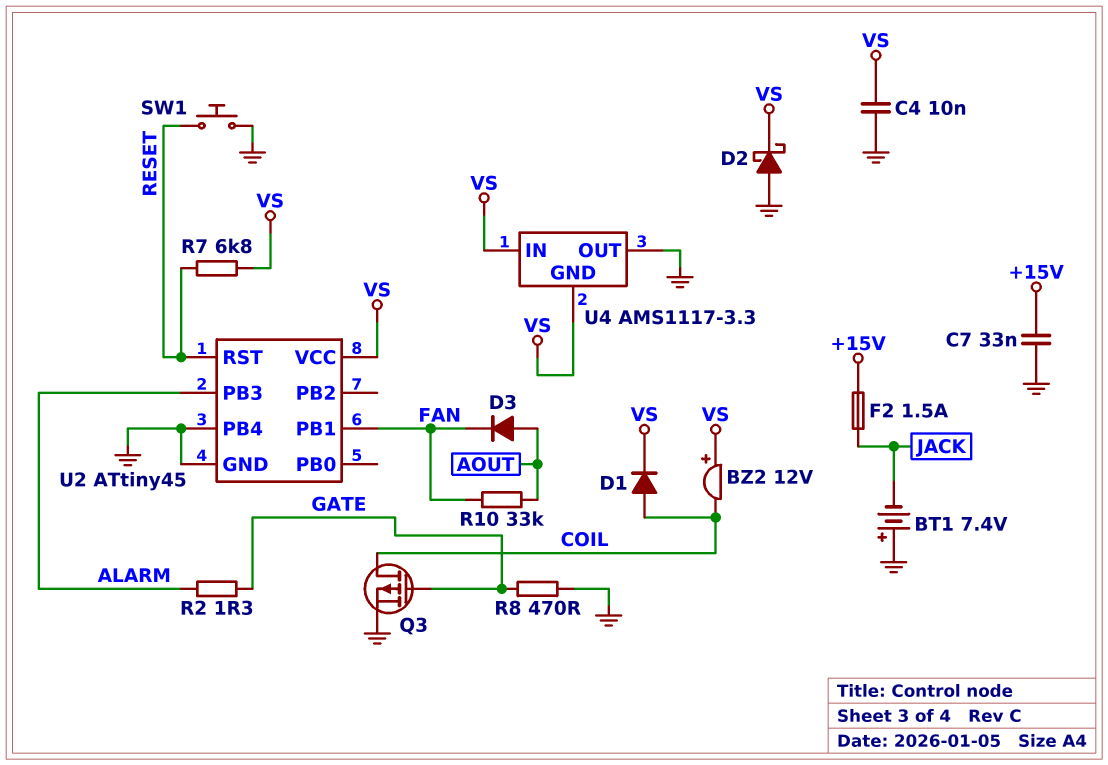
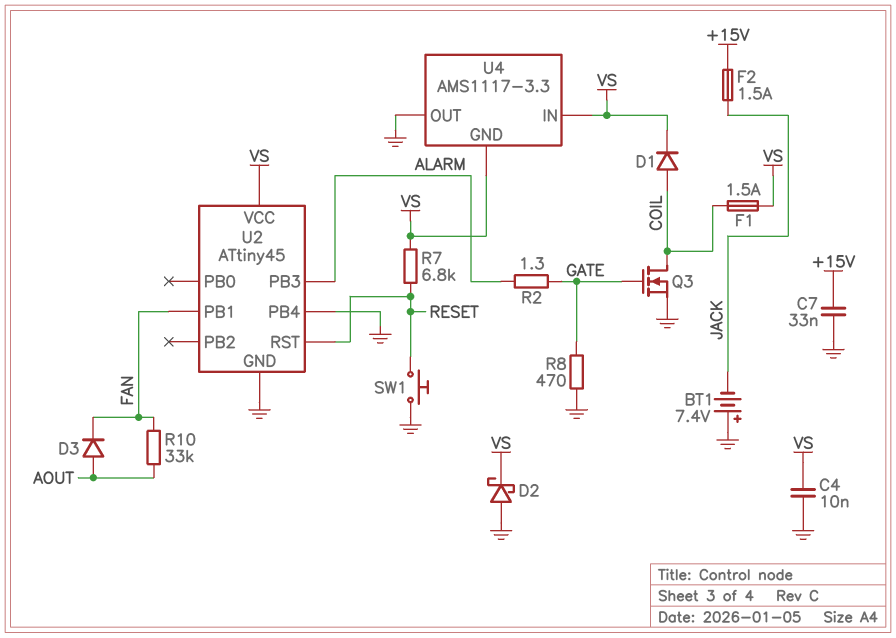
BZ2: buzzer 12V (plus VS, minus COIL) -> none
F1: none -> 1.5A (COIL, VS)
Q3: PMOS (G GATE, D COIL, S GND) -> NMOS (G GATE, D COIL, S GND)

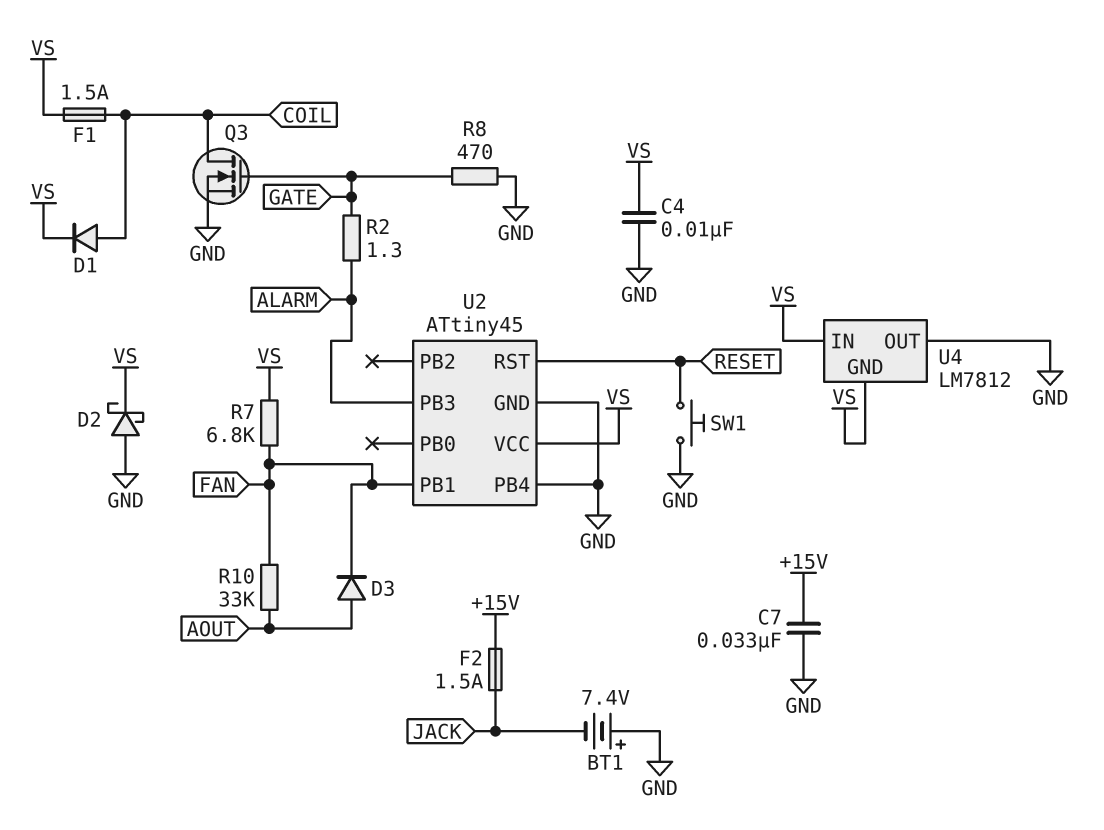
R7: 6.8k (RESET, VS) -> 6.8k (FAN, VS)
U4: AMS1117-3.3 -> LM7812

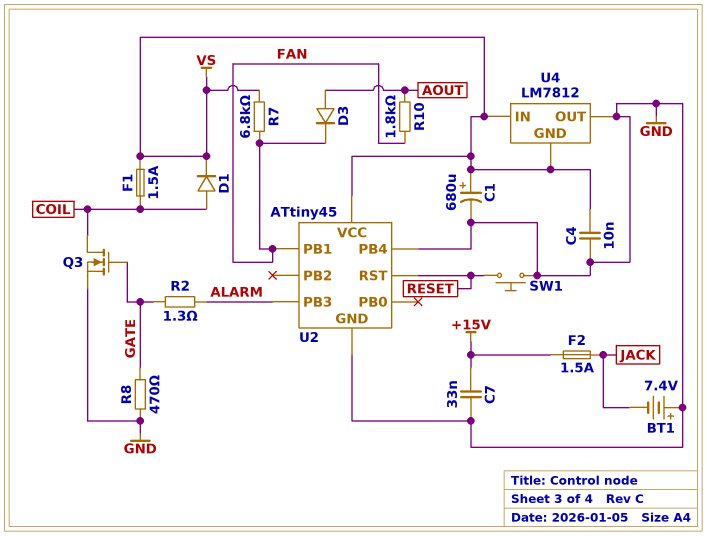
C1: none -> 680uF (plus VS, minus GND)
D2: schottky (A GND, K VS) -> none
R10: 33k (AOUT, FAN) -> 1.8k (AOUT, FAN)

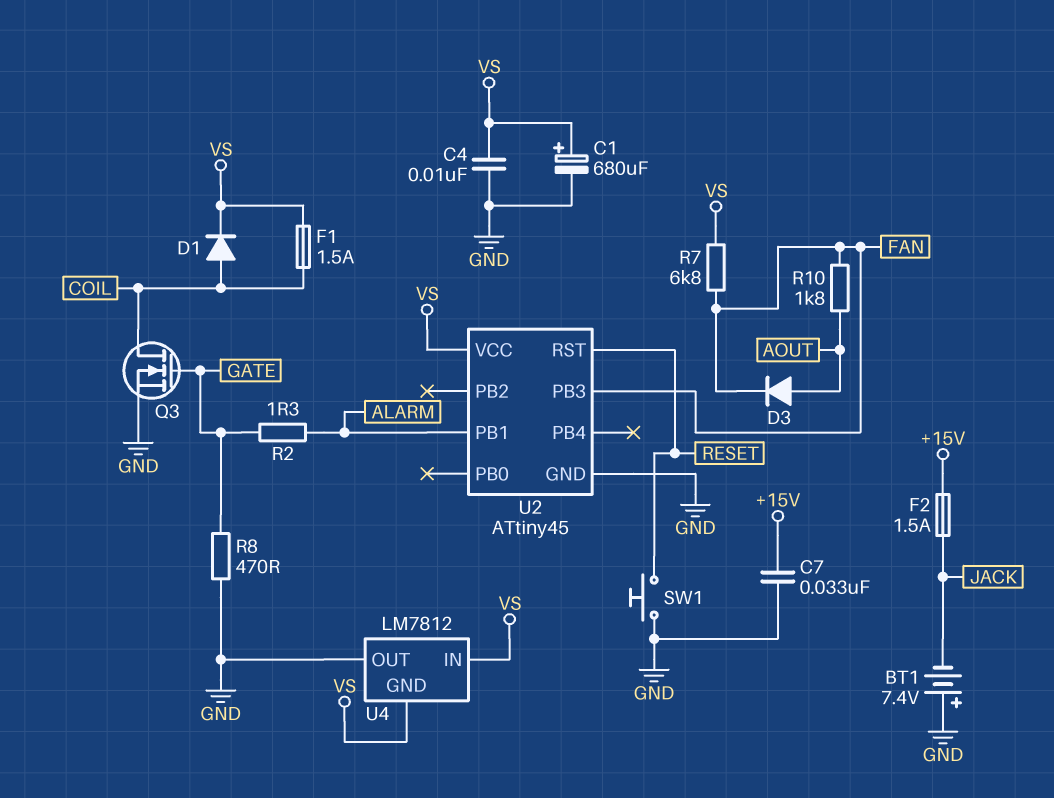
U2 pin PB1: FAN -> ALARM
U2 pin PB3: ALARM -> FAN
U2 pin PB4: GND -> none

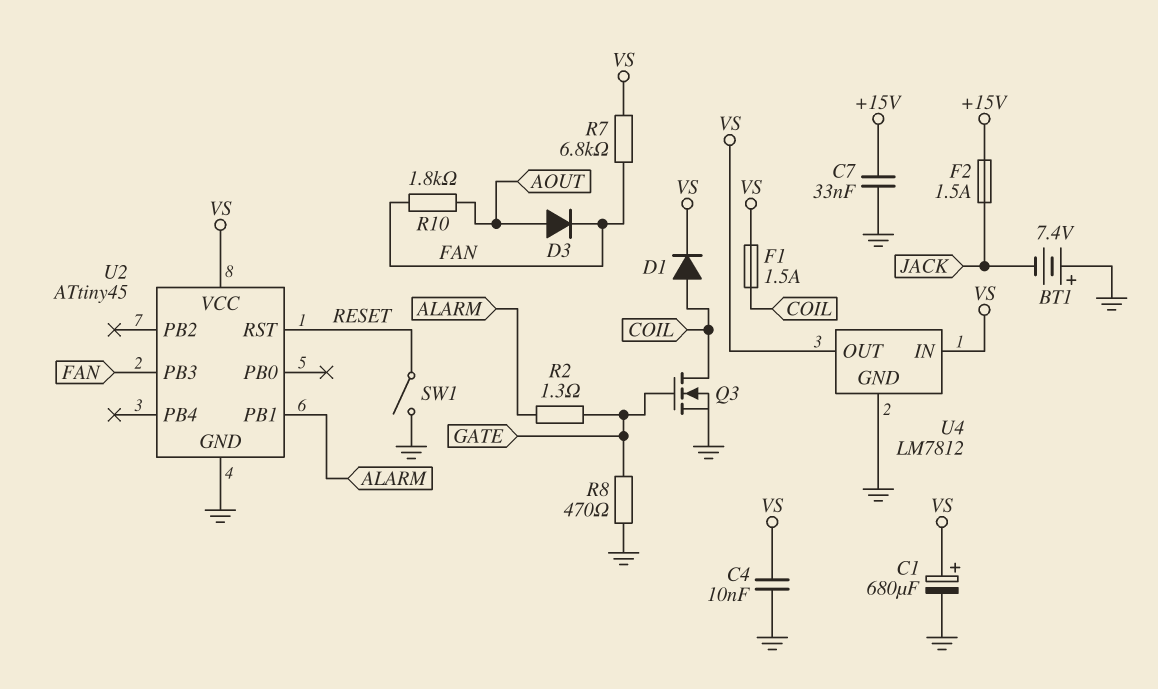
SW1: button (GND, RESET) -> switch (GND, RESET)
U4 pin GND: VS -> GND
U4 pin OUT: GND -> VS

